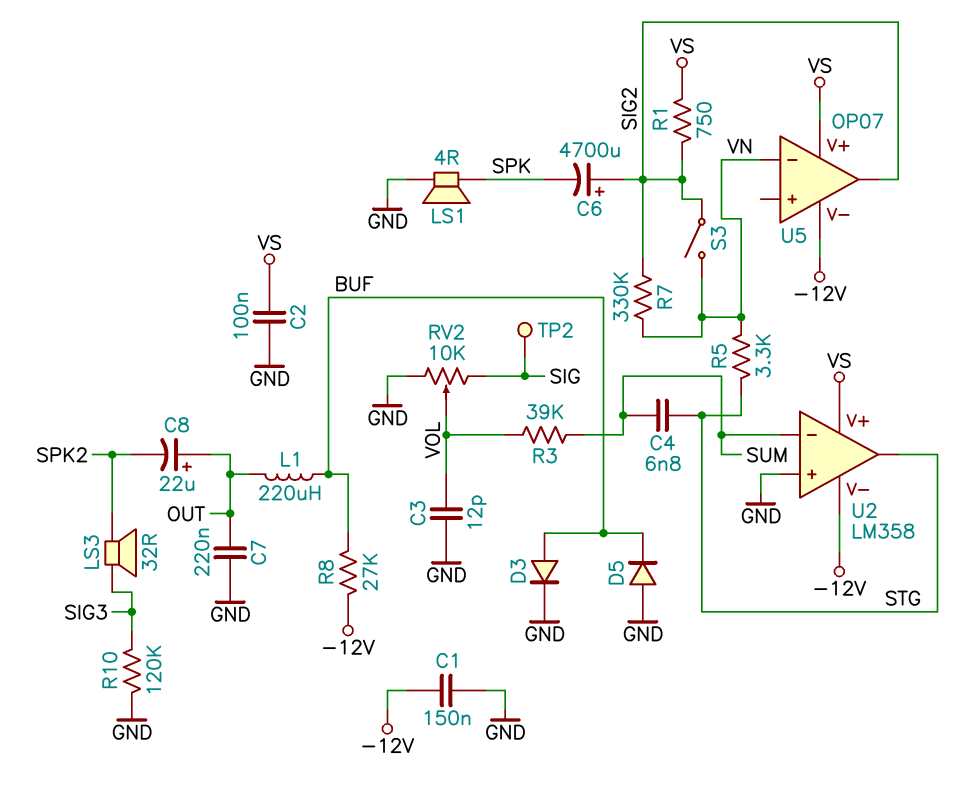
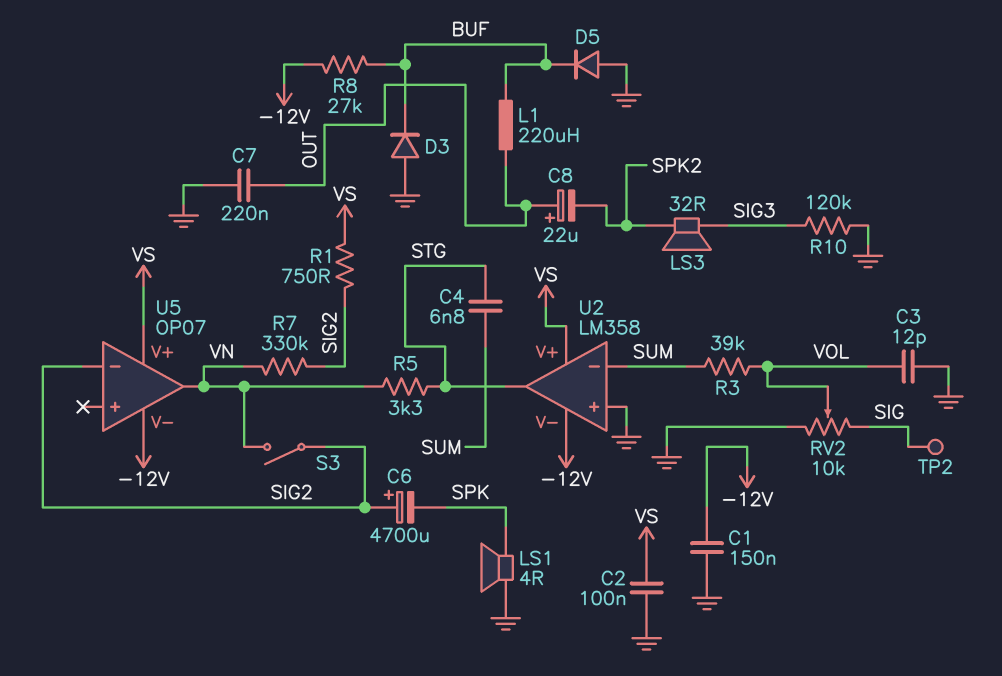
D3: diode (A BUF, K GND) -> diode (A GND, K BUF)
U5 pin in-: VN -> SIG2
U5 pin out: SIG2 -> VN

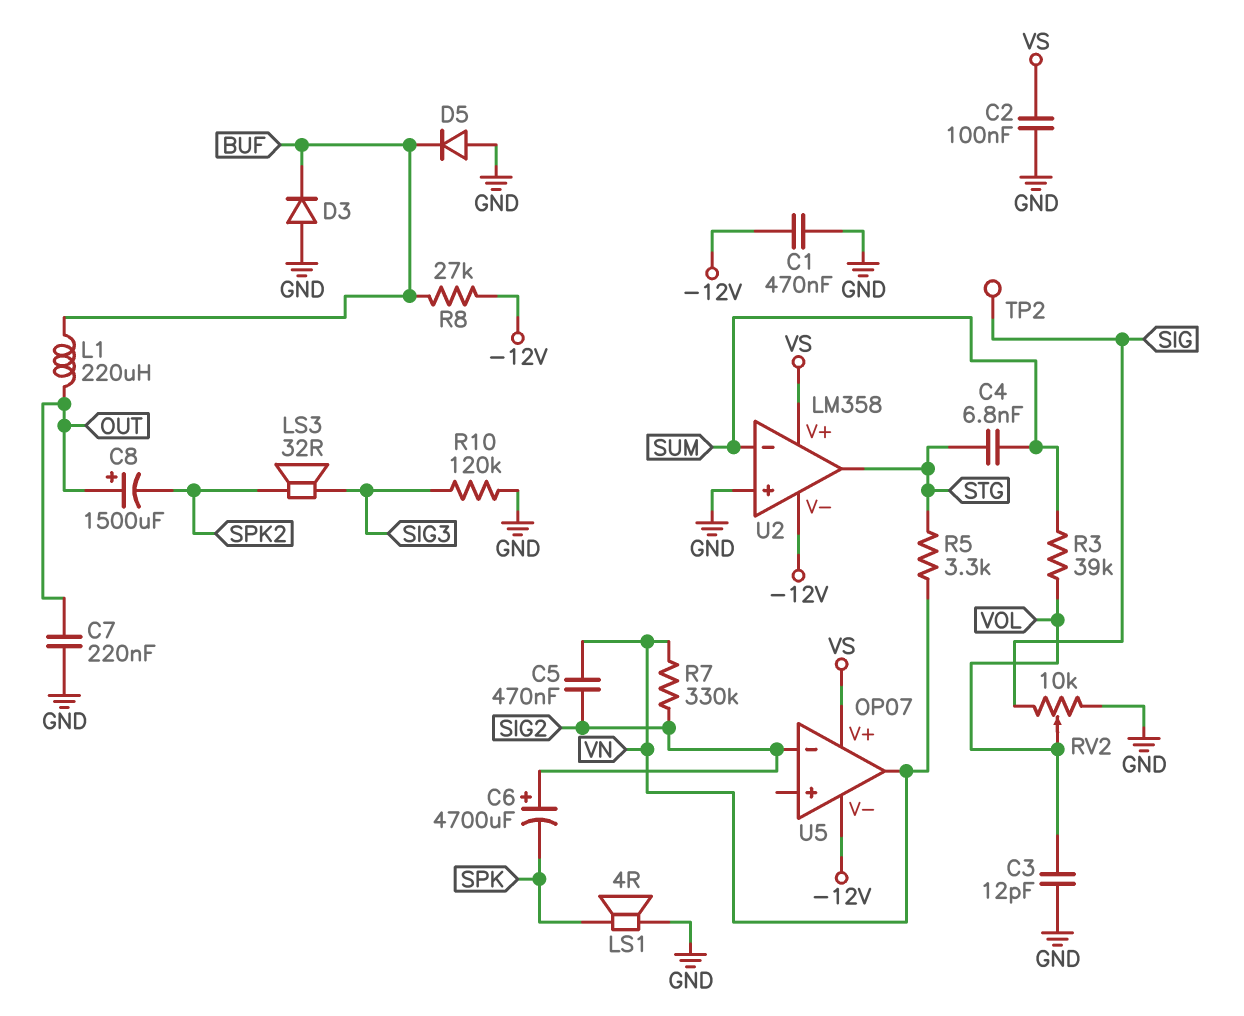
C1: 150nF (-12V, GND) -> 470nF (-12V, GND)
C5: none -> 470nF (SIG2, VN)
C8: 22uF (plus OUT, minus SPK2) -> 1500uF (plus OUT, minus SPK2)
R1: 750 (SIG2, VS) -> none
S3: switch (SIG2, VN) -> none

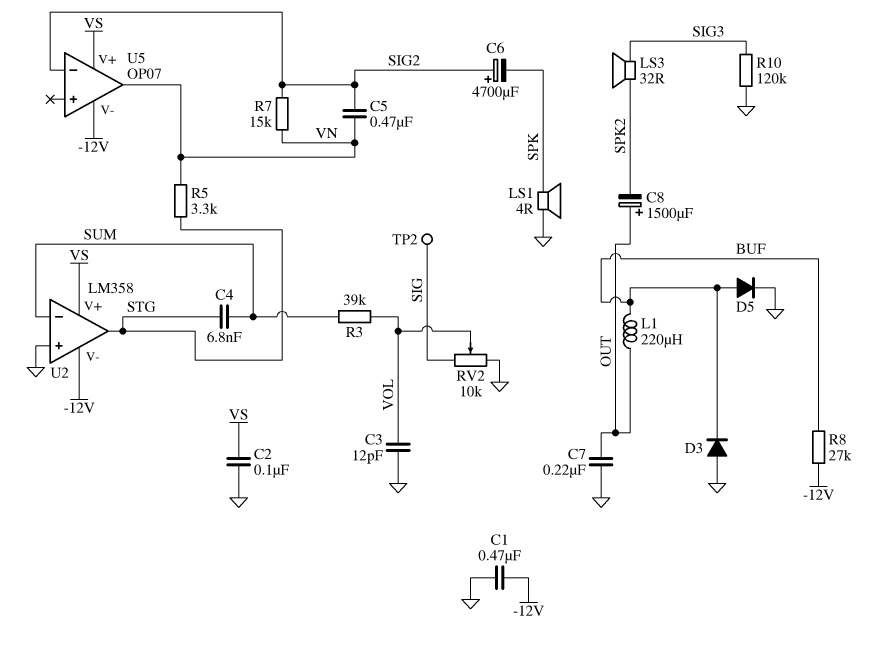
D5: diode (A GND, K BUF) -> diode (A BUF, K GND)
R7: 330k (SIG2, VN) -> 15k (SIG2, VN)

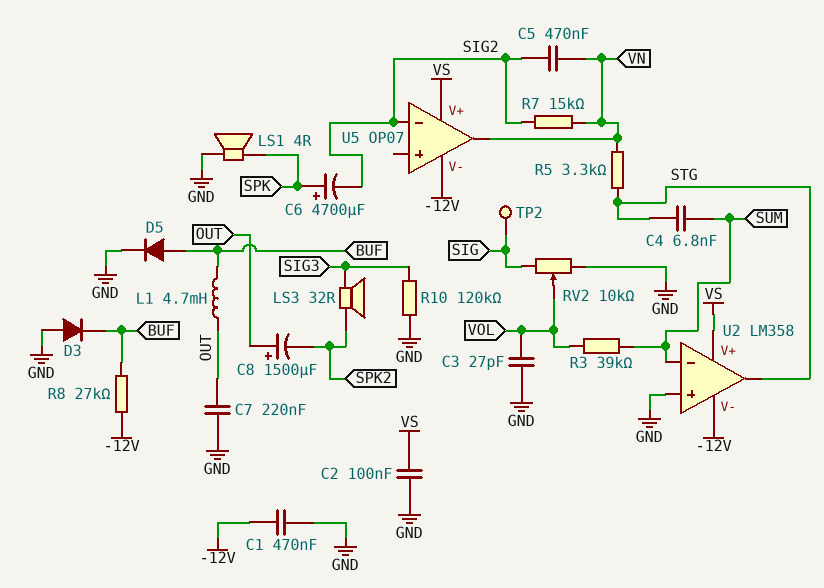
C3: 12pF (GND, VOL) -> 27pF (GND, VOL)
C6: 4700uF (plus SIG2, minus SPK) -> 4700uF (plus SPK, minus SIG2)
L1: 220uH (BUF, OUT) -> 4.7mH (BUF, OUT)

